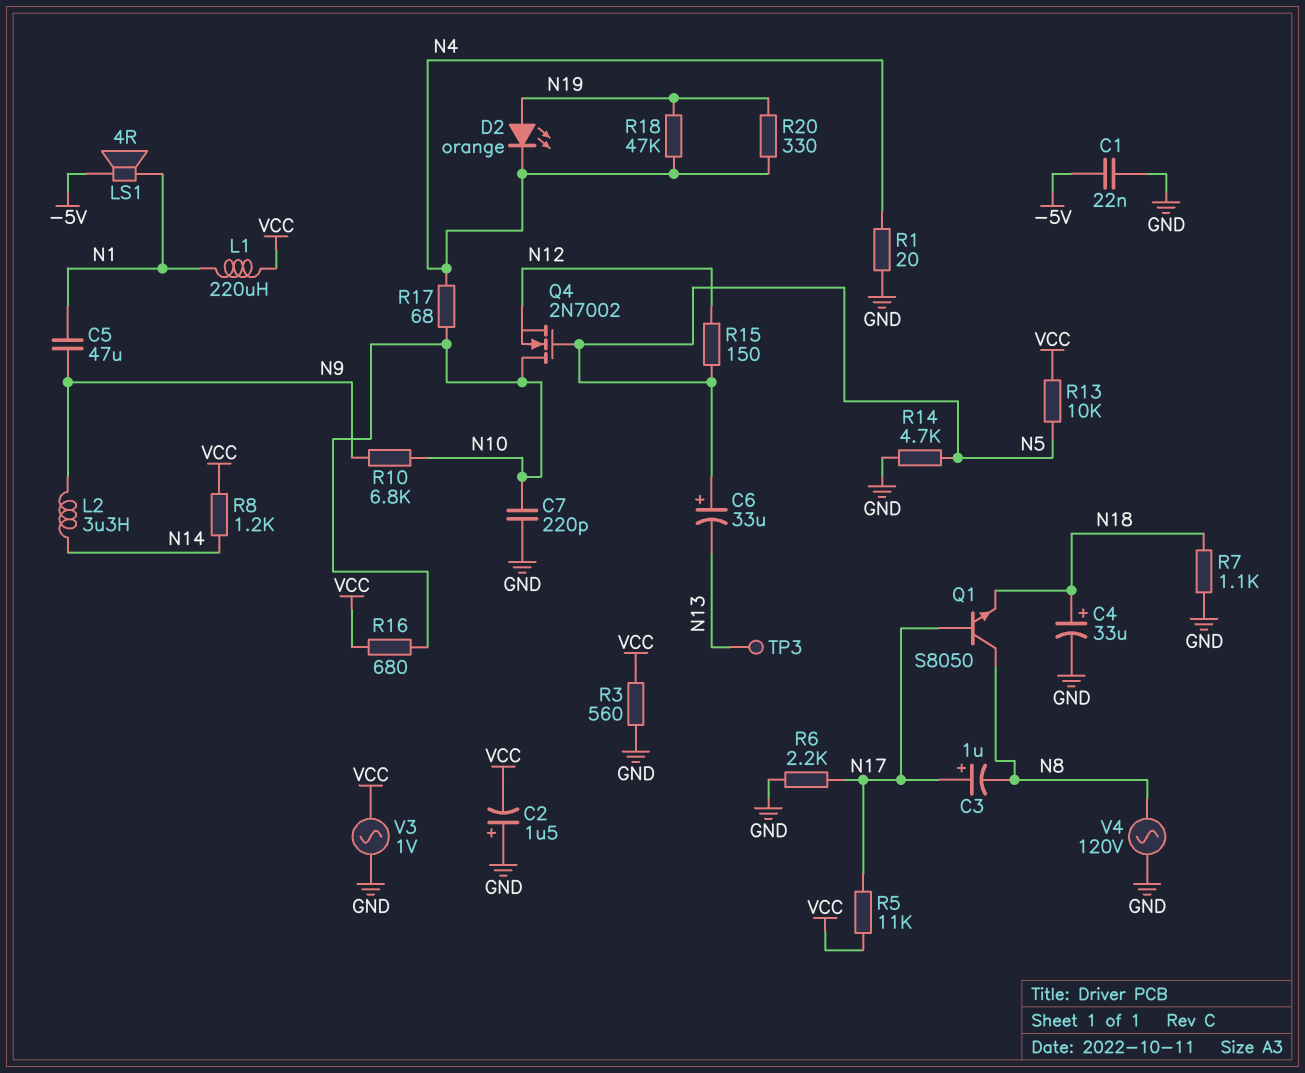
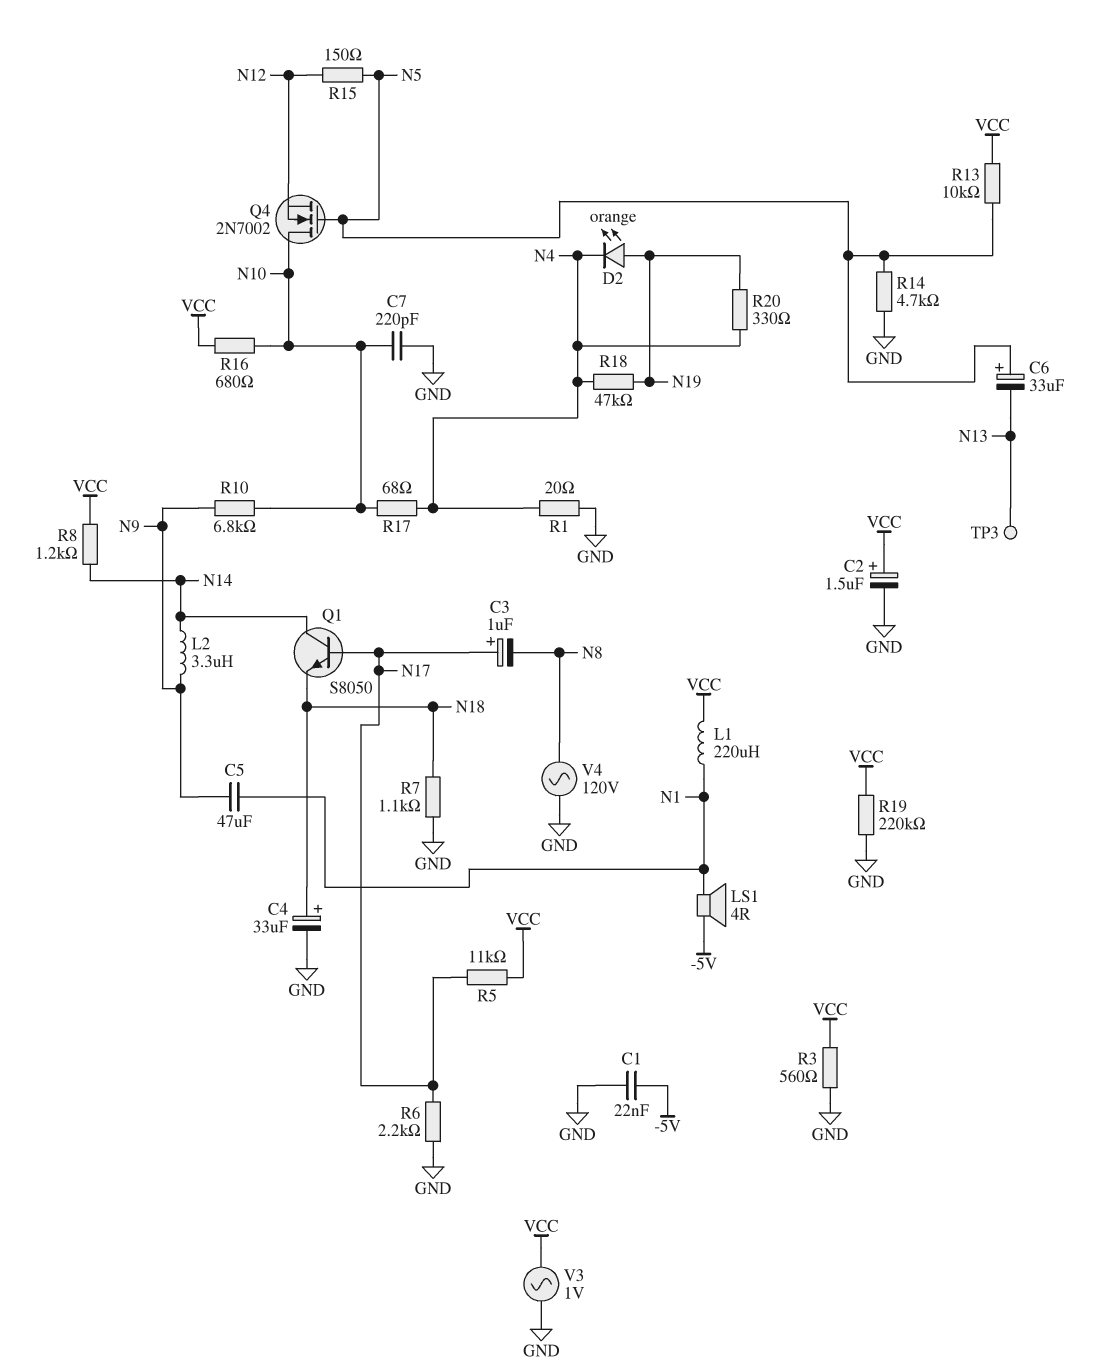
C2: 1.5uF (plus GND, minus VCC) -> 1.5uF (plus VCC, minus GND)
Q1: NPN S8050 (B N17, C N8, E N18) -> NPN S8050 (B N17, C N14, E N18)
R19: none -> 220k (GND, VCC)

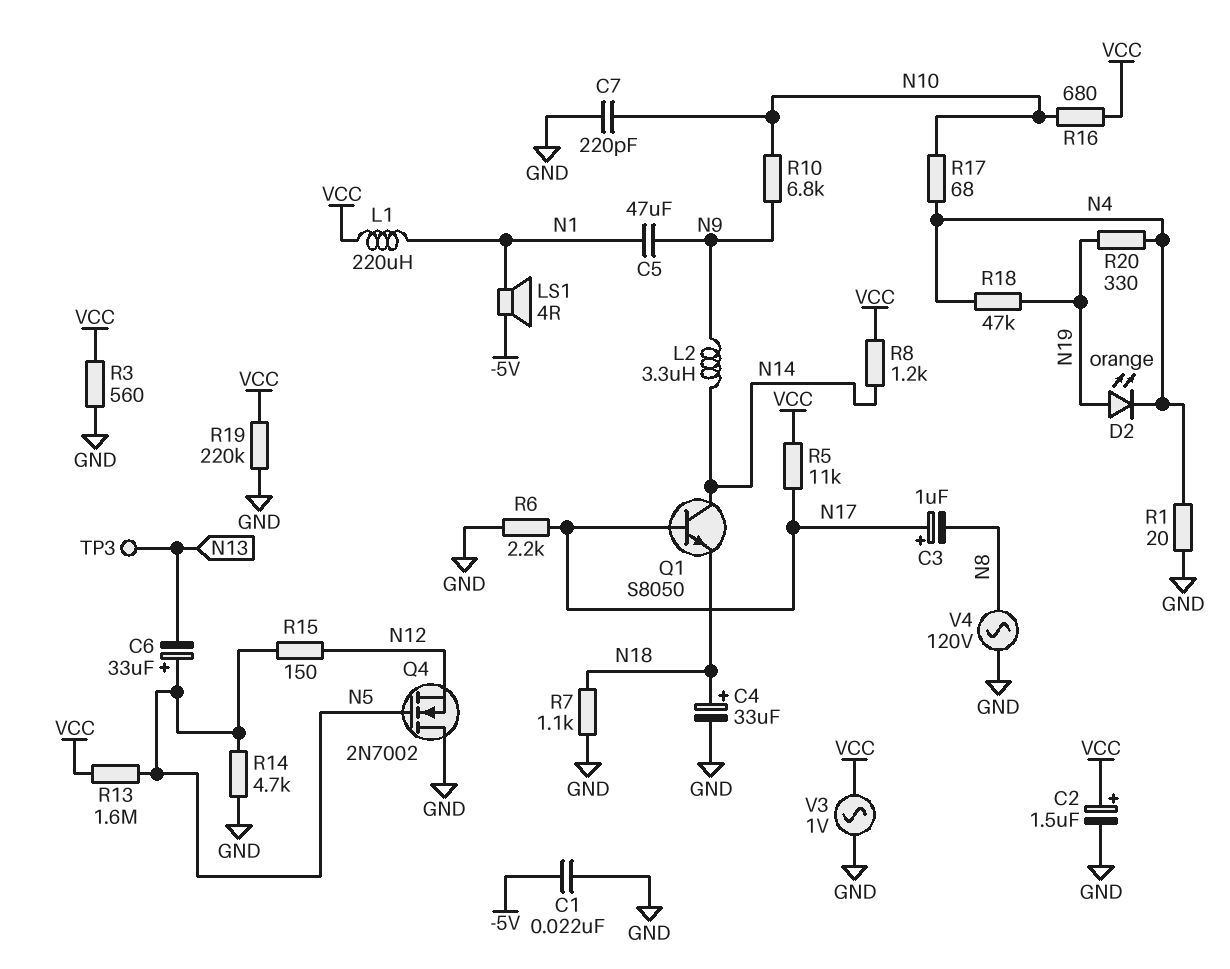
Q4: NMOS 2N7002 (G N5, D N10, S N12) -> NMOS 2N7002 (G N5, D GND, S N12)
R13: 10k (N5, VCC) -> 1.6M (N5, VCC)

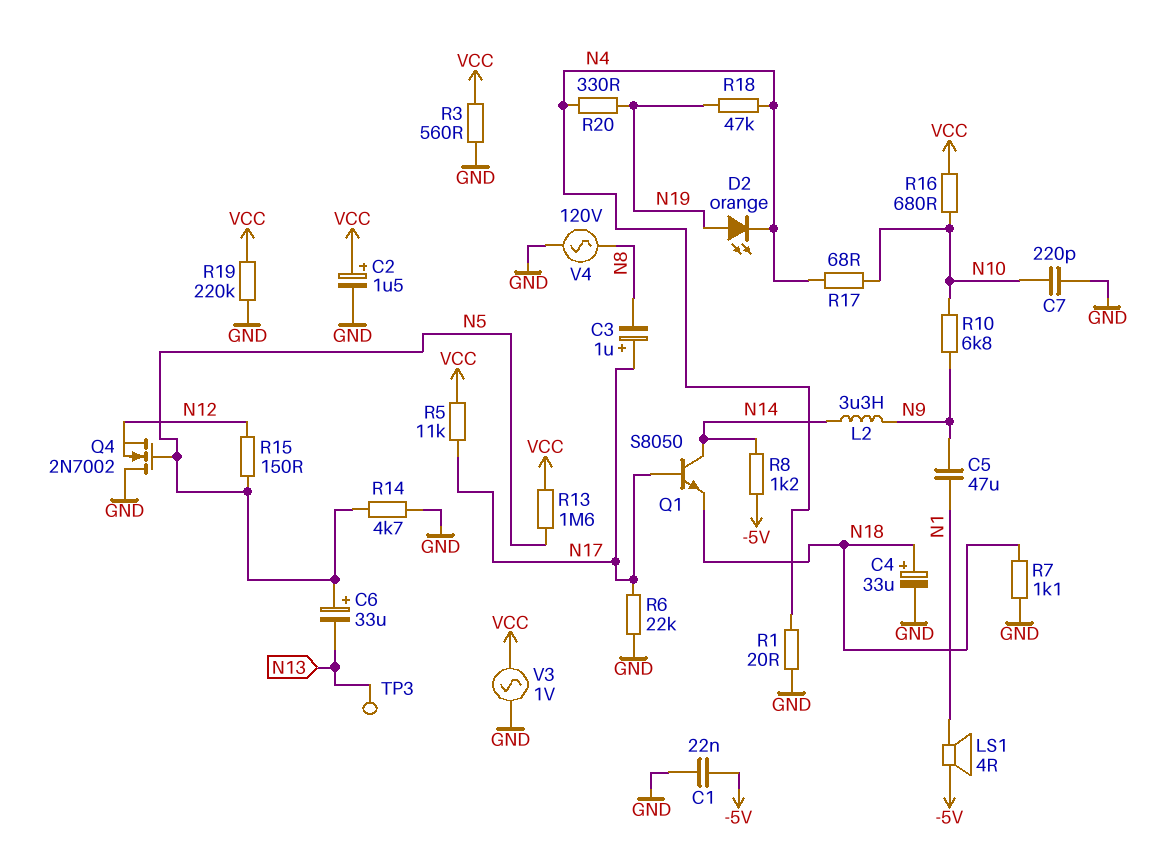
L1: 220uH (N1, VCC) -> none
R6: 2.2k (GND, N17) -> 22k (GND, N17)
R8: 1.2k (N14, VCC) -> 1.2k (-5V, N14)

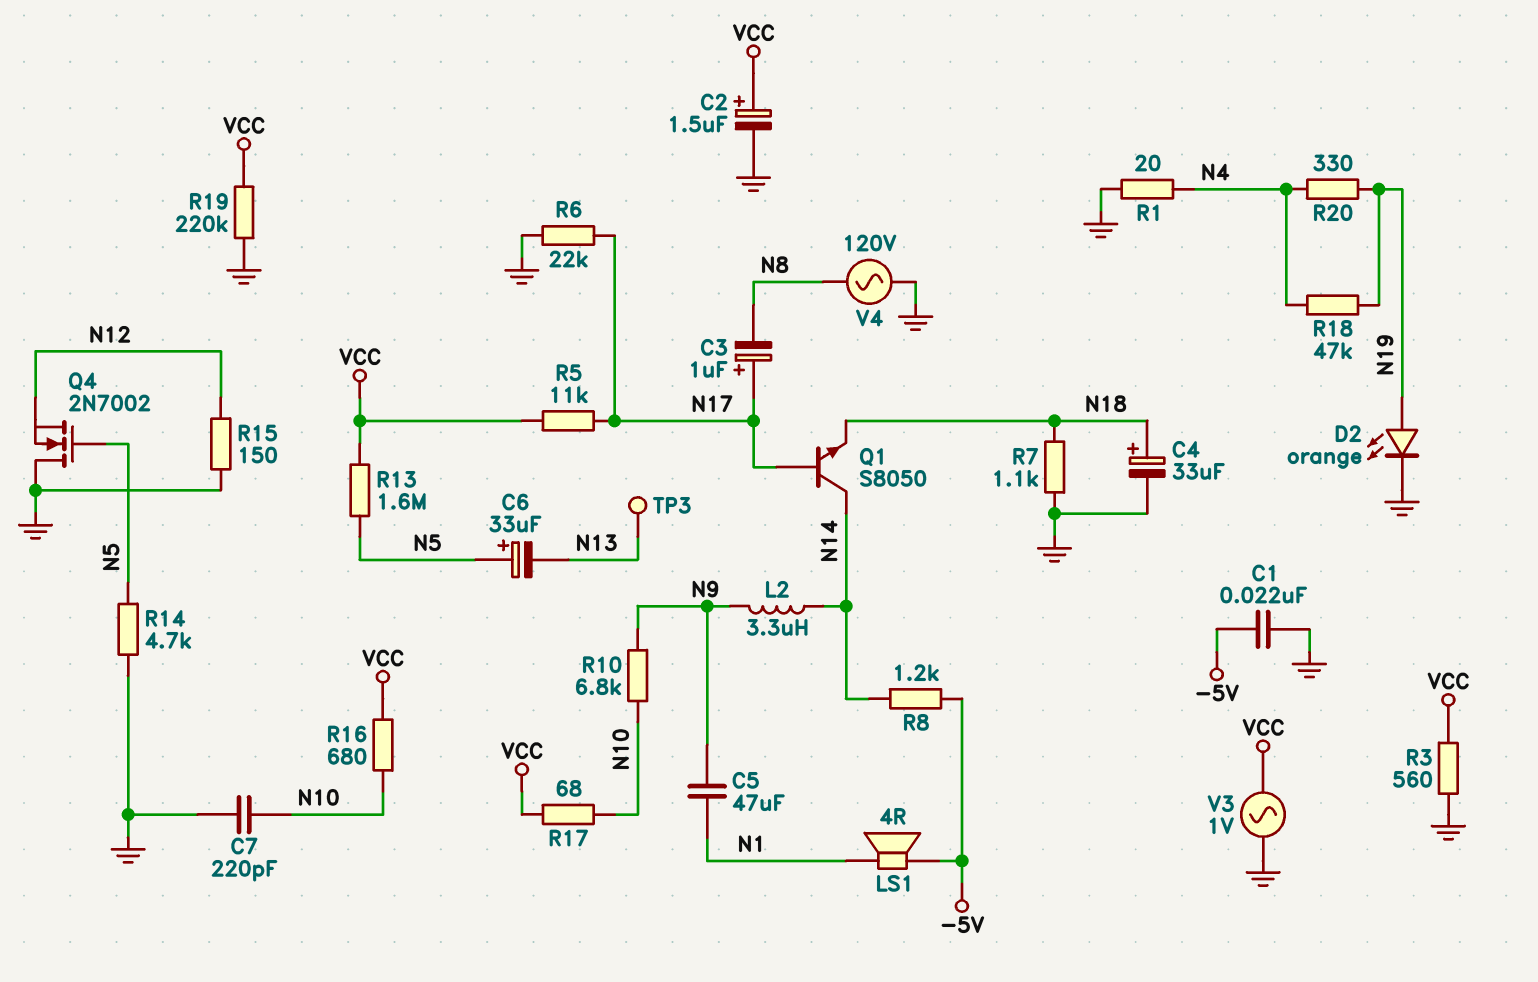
D2: LED orange (A N19, K N4) -> LED orange (A N19, K GND)
R15: 150 (N5, N12) -> 150 (GND, N12)
R17: 68 (N4, N10) -> 68 (N10, VCC)

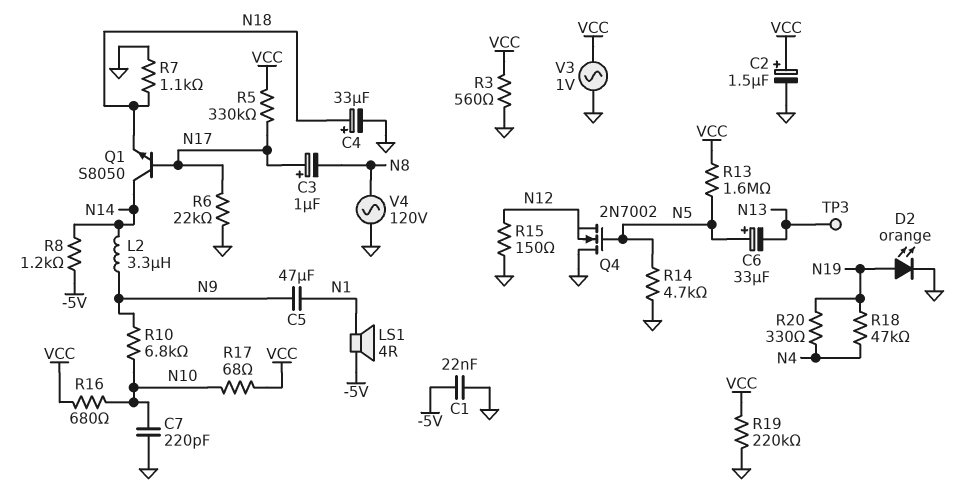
R1: 20 (GND, N4) -> none
R5: 11k (N17, VCC) -> 330k (N17, VCC)

